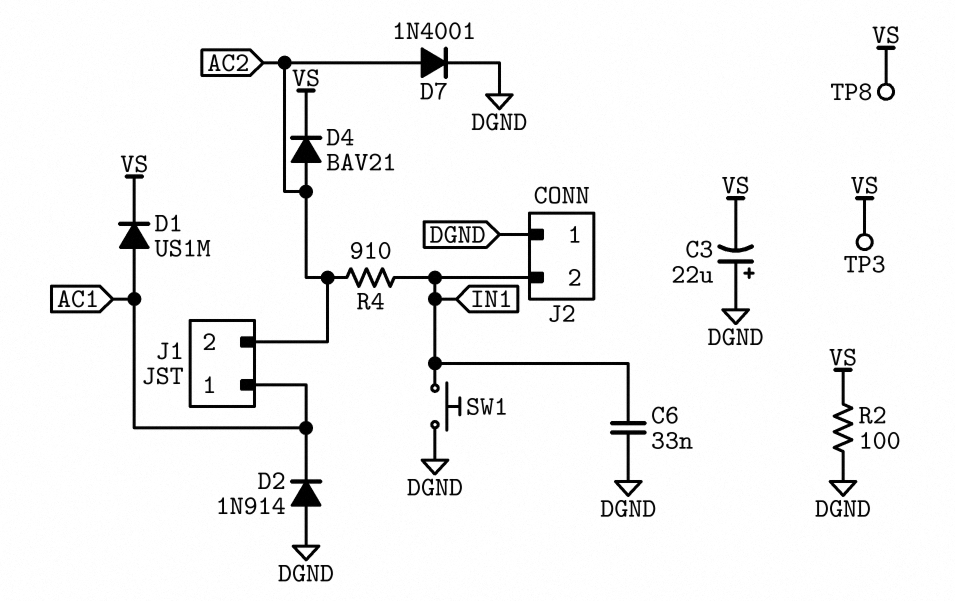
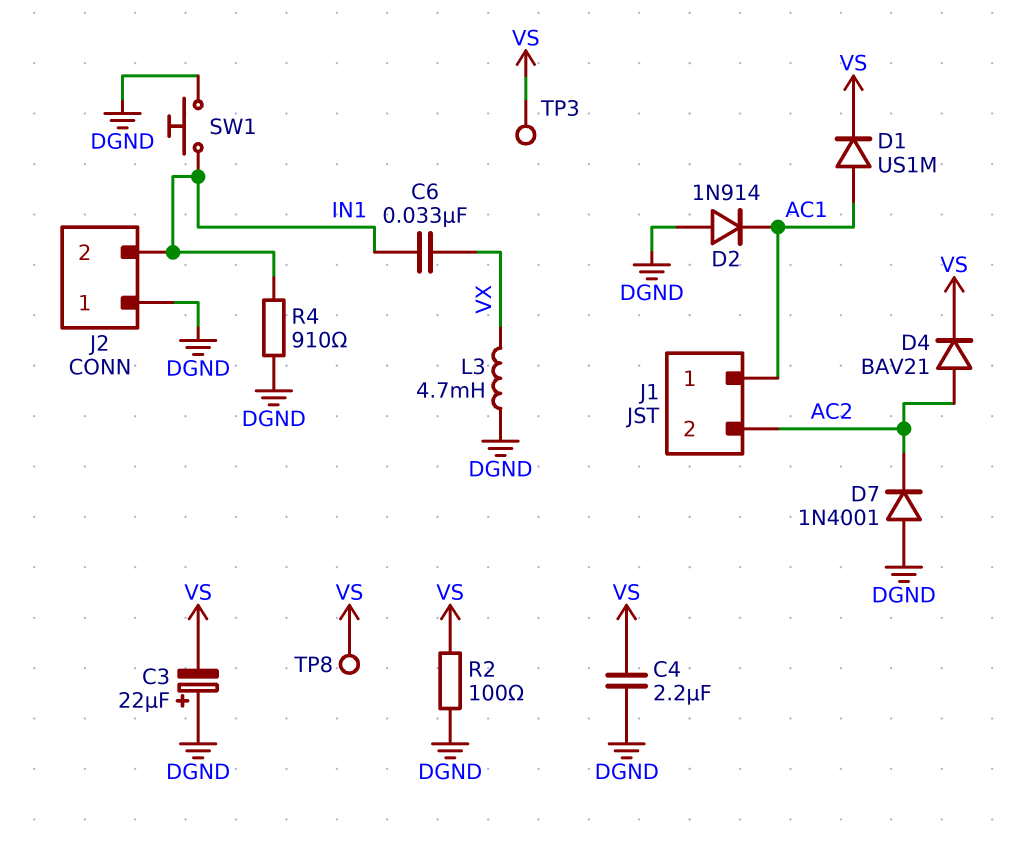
C4: none -> 2.2uF (DGND, VS)
C6: 33nF (DGND, IN1) -> 33nF (IN1, VX)
D7: diode 1N4001 (A AC2, K DGND) -> diode 1N4001 (A DGND, K AC2)
L3: none -> 4.7mH (DGND, VX)
R4: 910 (AC2, IN1) -> 910 (DGND, IN1)

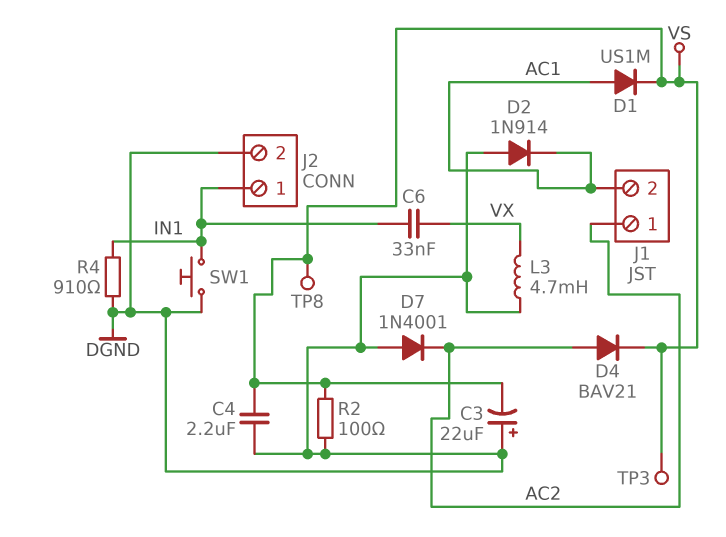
J1 pin 1: AC1 -> AC2
J1 pin 2: AC2 -> AC1
J2 pin 1: DGND -> IN1
J2 pin 2: IN1 -> DGND

